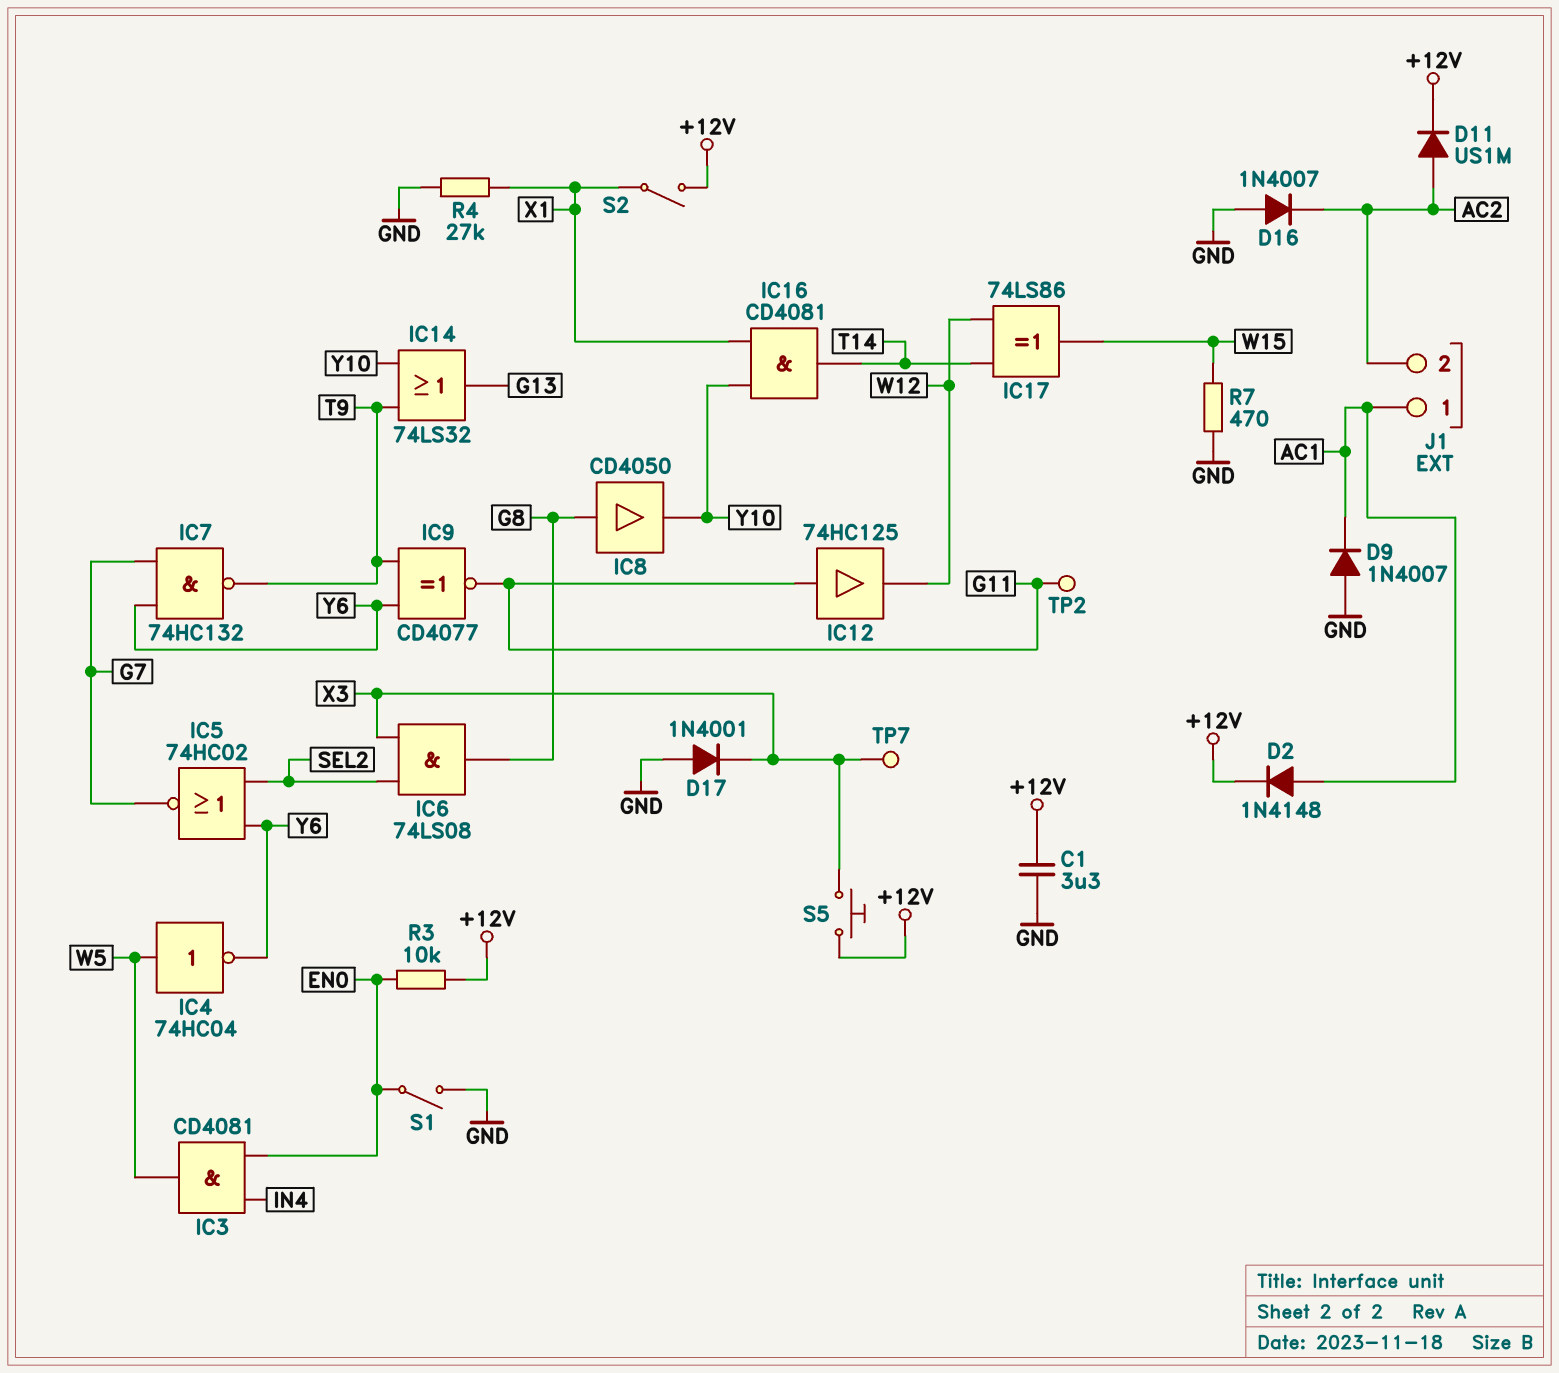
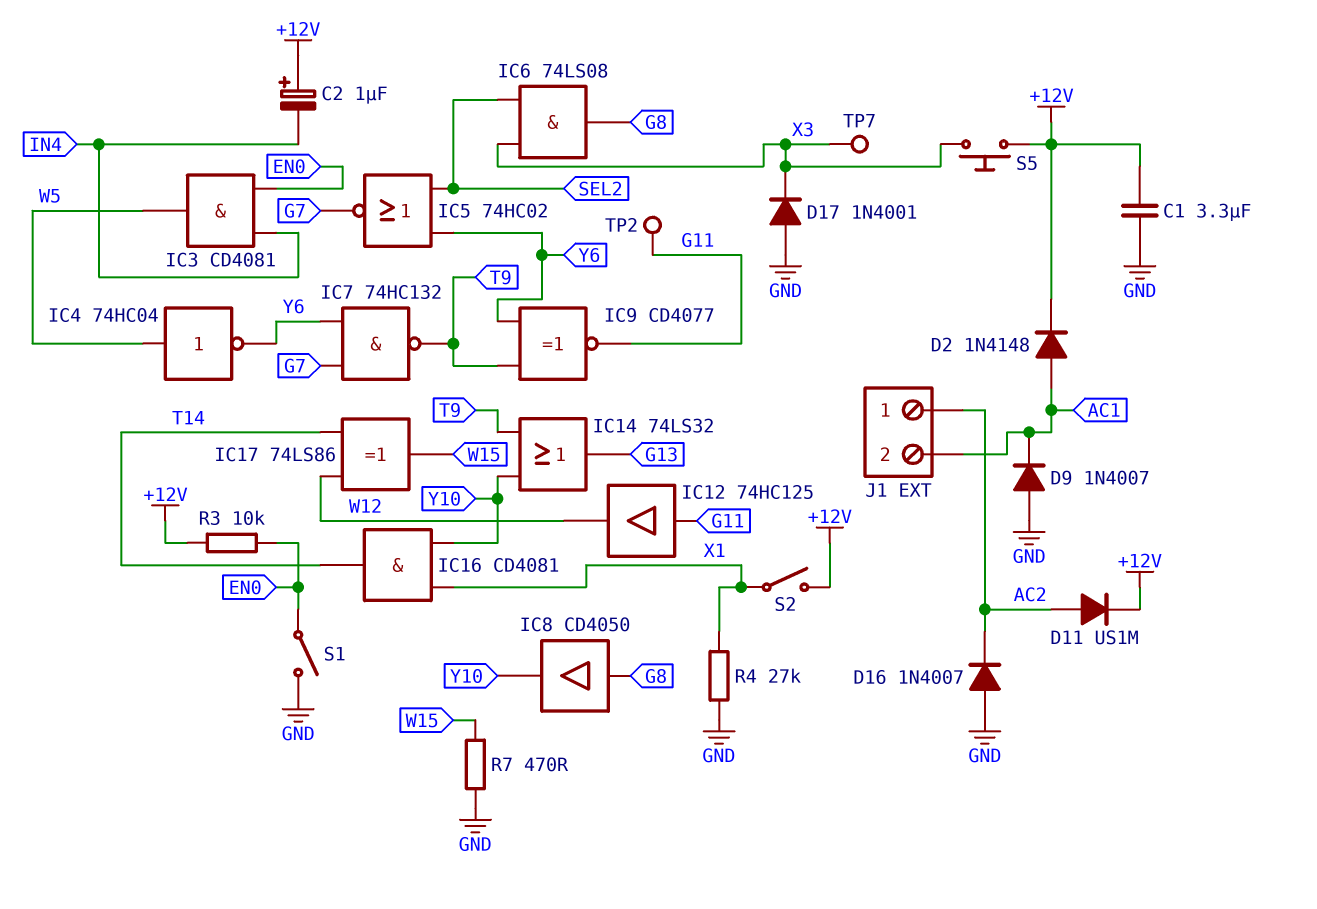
C2: none -> 1uF (plus +12V, minus IN4)
J1 pin 1: AC1 -> AC2
J1 pin 2: AC2 -> AC1

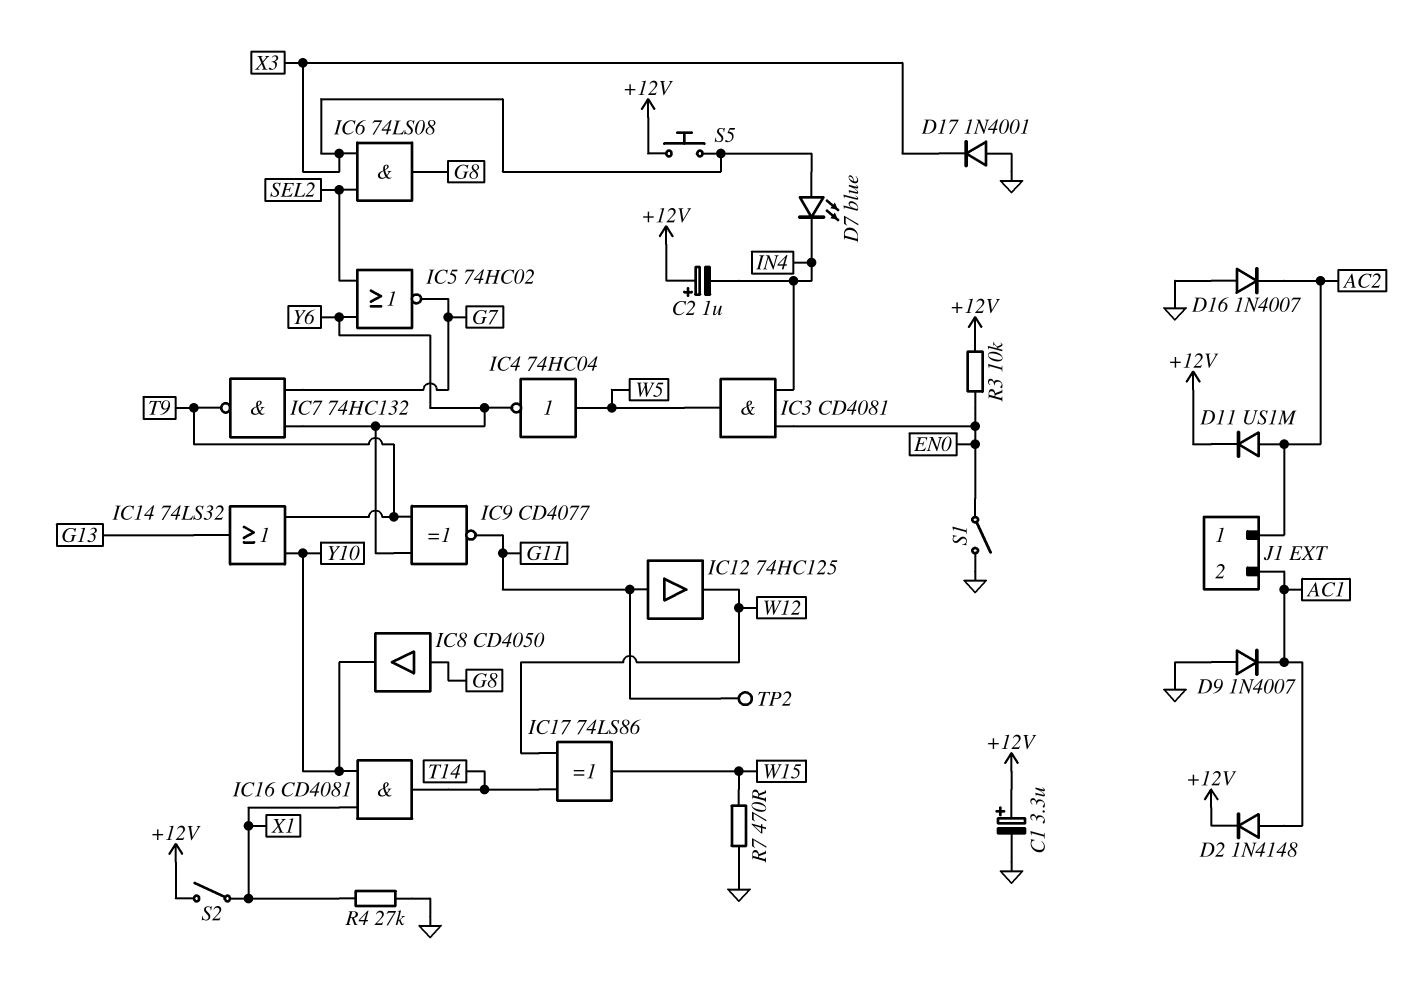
C1: 3.3uF (+12V, GND) -> 3.3uF (plus +12V, minus GND)
D7: none -> LED blue (A X3, K IN4)
TP7: test point (X3) -> none

